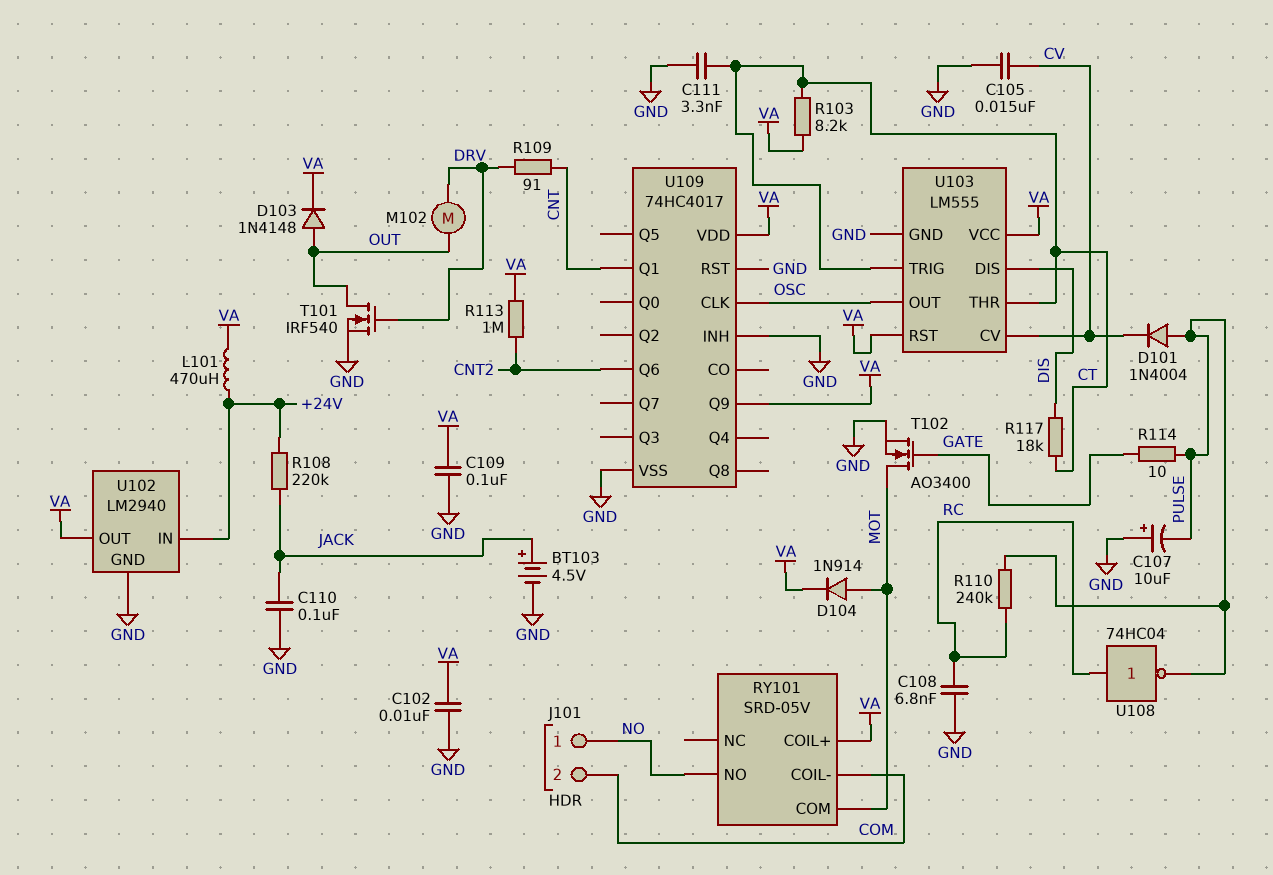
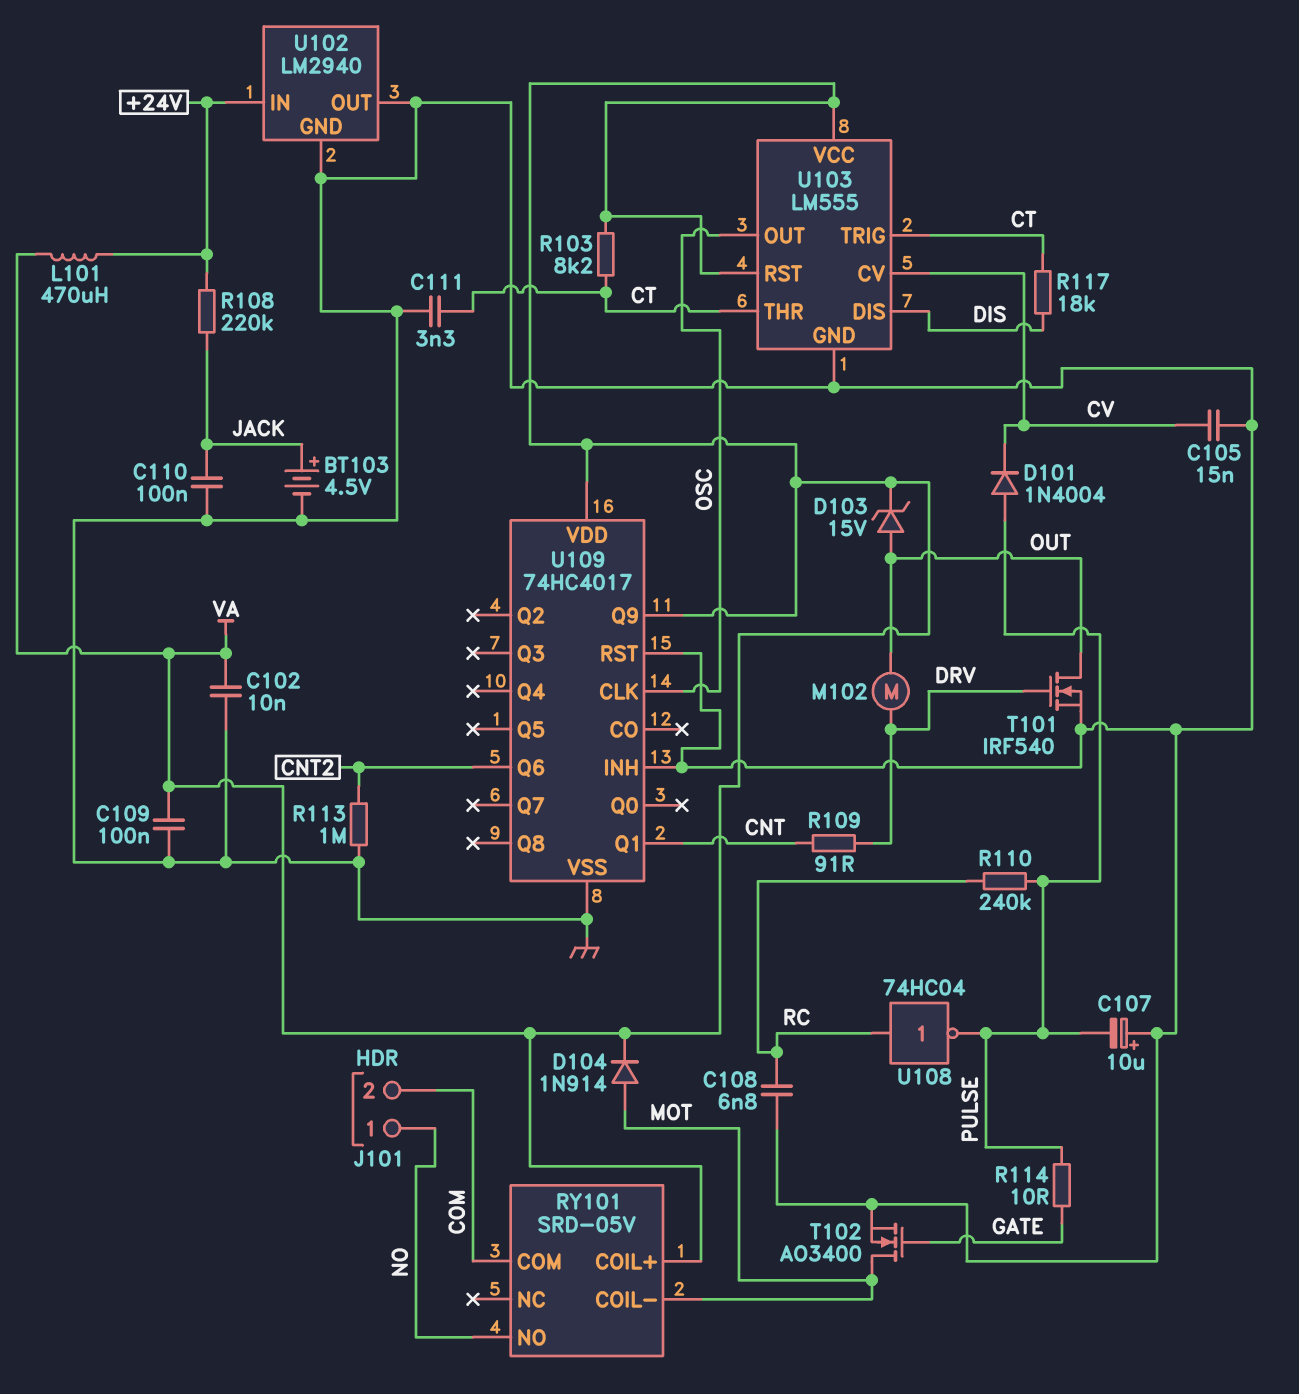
D103: diode 1N4148 (A OUT, K VA) -> zener 15V (A OUT, K VA)
R113: 1M (CNT2, VA) -> 1M (CNT2, GND)
RY101 pin COIL-: COM -> MOT
RY101 pin COM: MOT -> COM
U102 pin OUT: VA -> GND

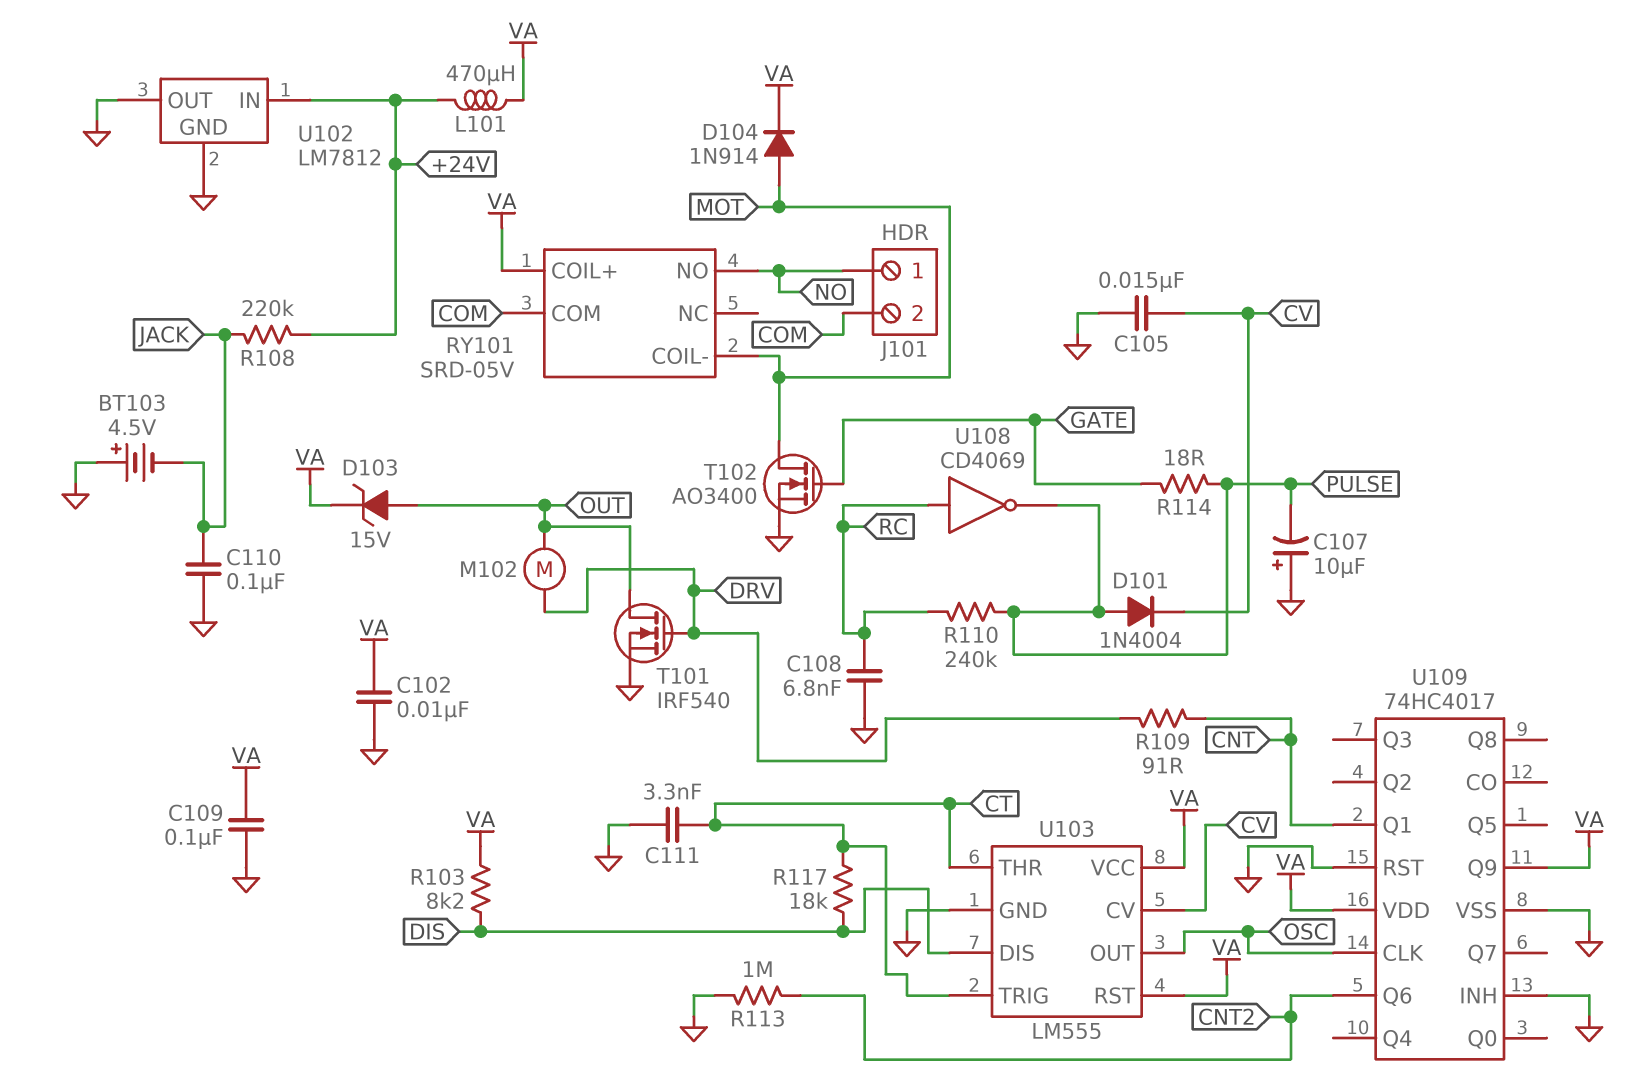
BT103: 4.5V (plus JACK, minus GND) -> 4.5V (plus GND, minus JACK)
R103: 8.2k (CT, VA) -> 8.2k (DIS, VA)
R114: 10 (GATE, PULSE) -> 18 (GATE, PULSE)
U102: LM2940 -> LM7812
U108: NOT 74HC04 (in RC, out PULSE) -> NOT CD4069 (in RC, out PULSE)

